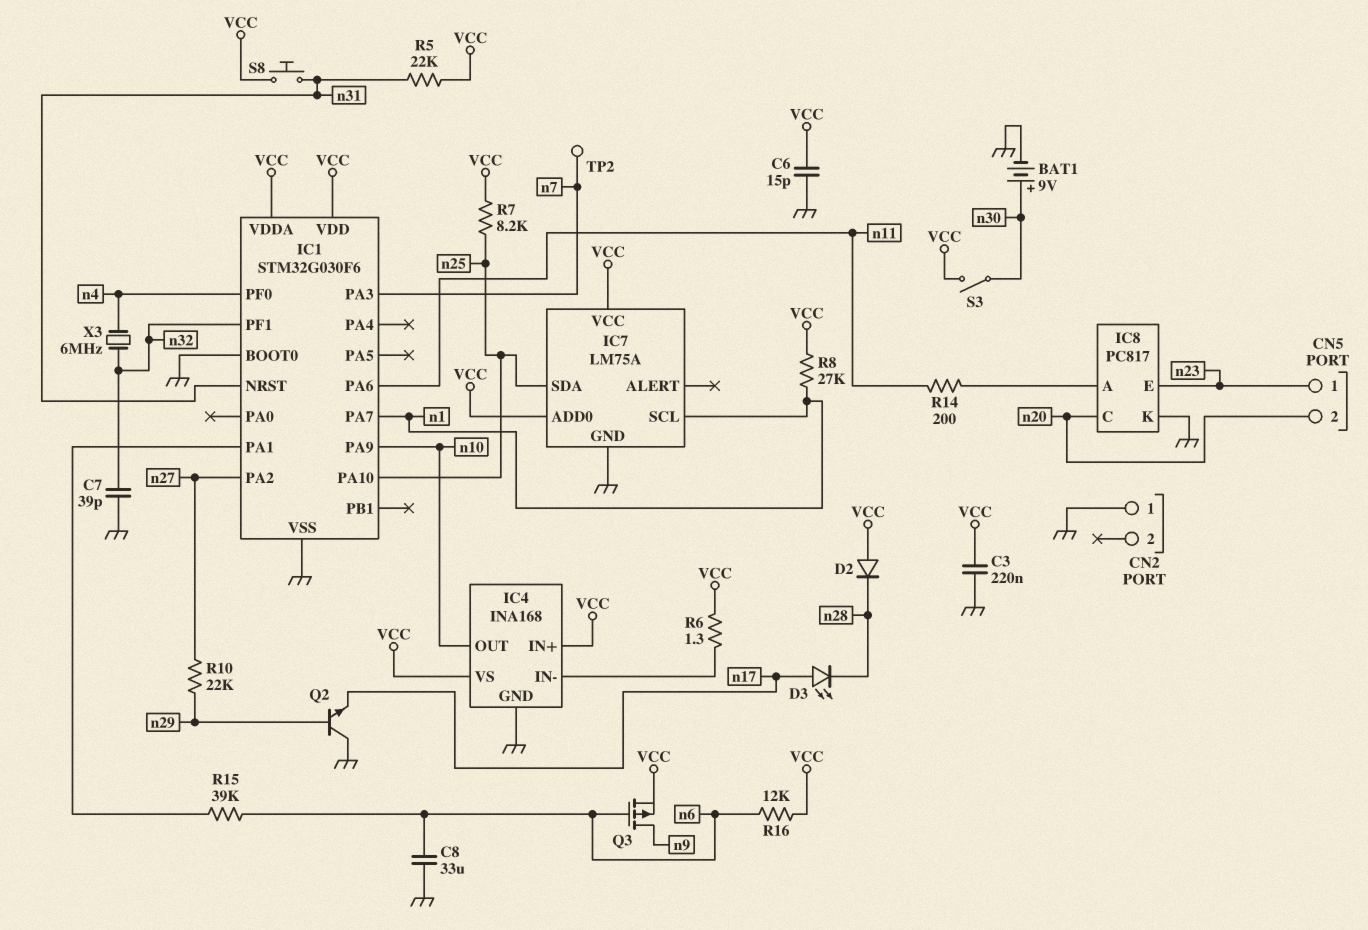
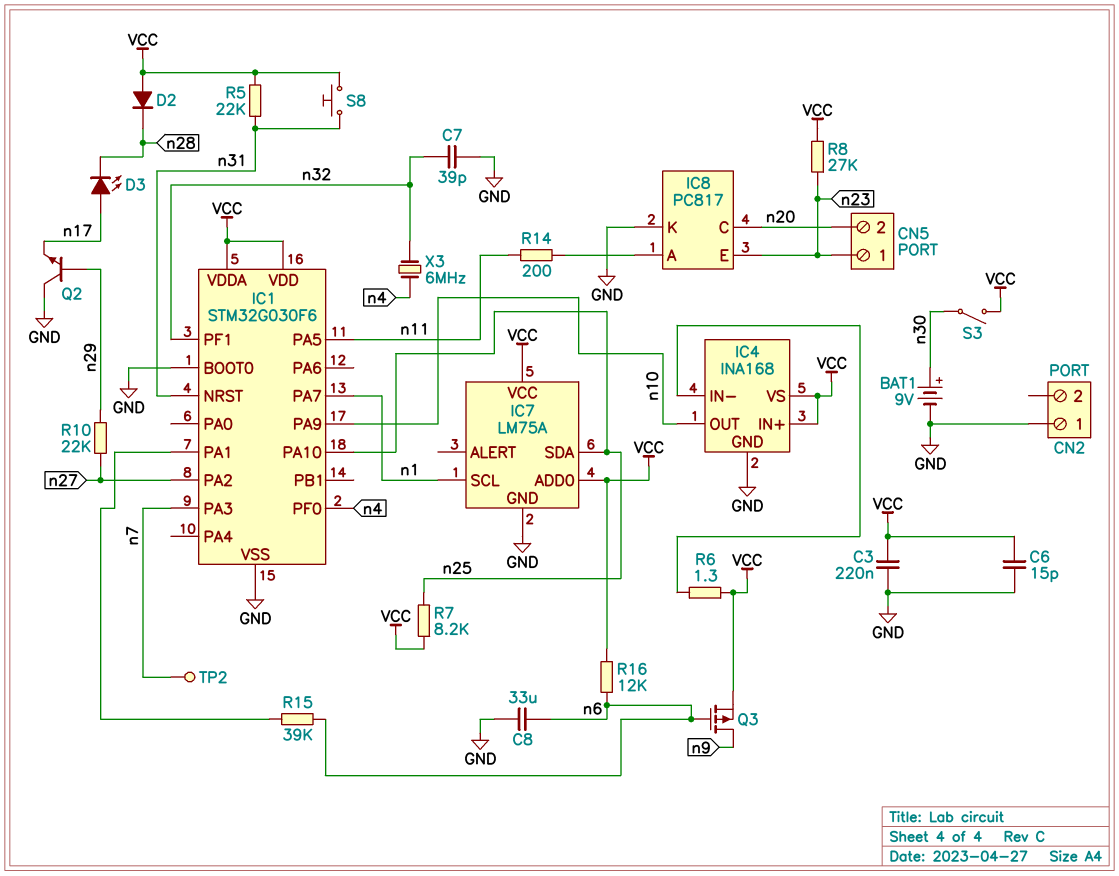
IC1 pin PA5: none -> n11
IC1 pin PA6: n11 -> none
R8: 27k (VCC, n1) -> 27k (VCC, n23)

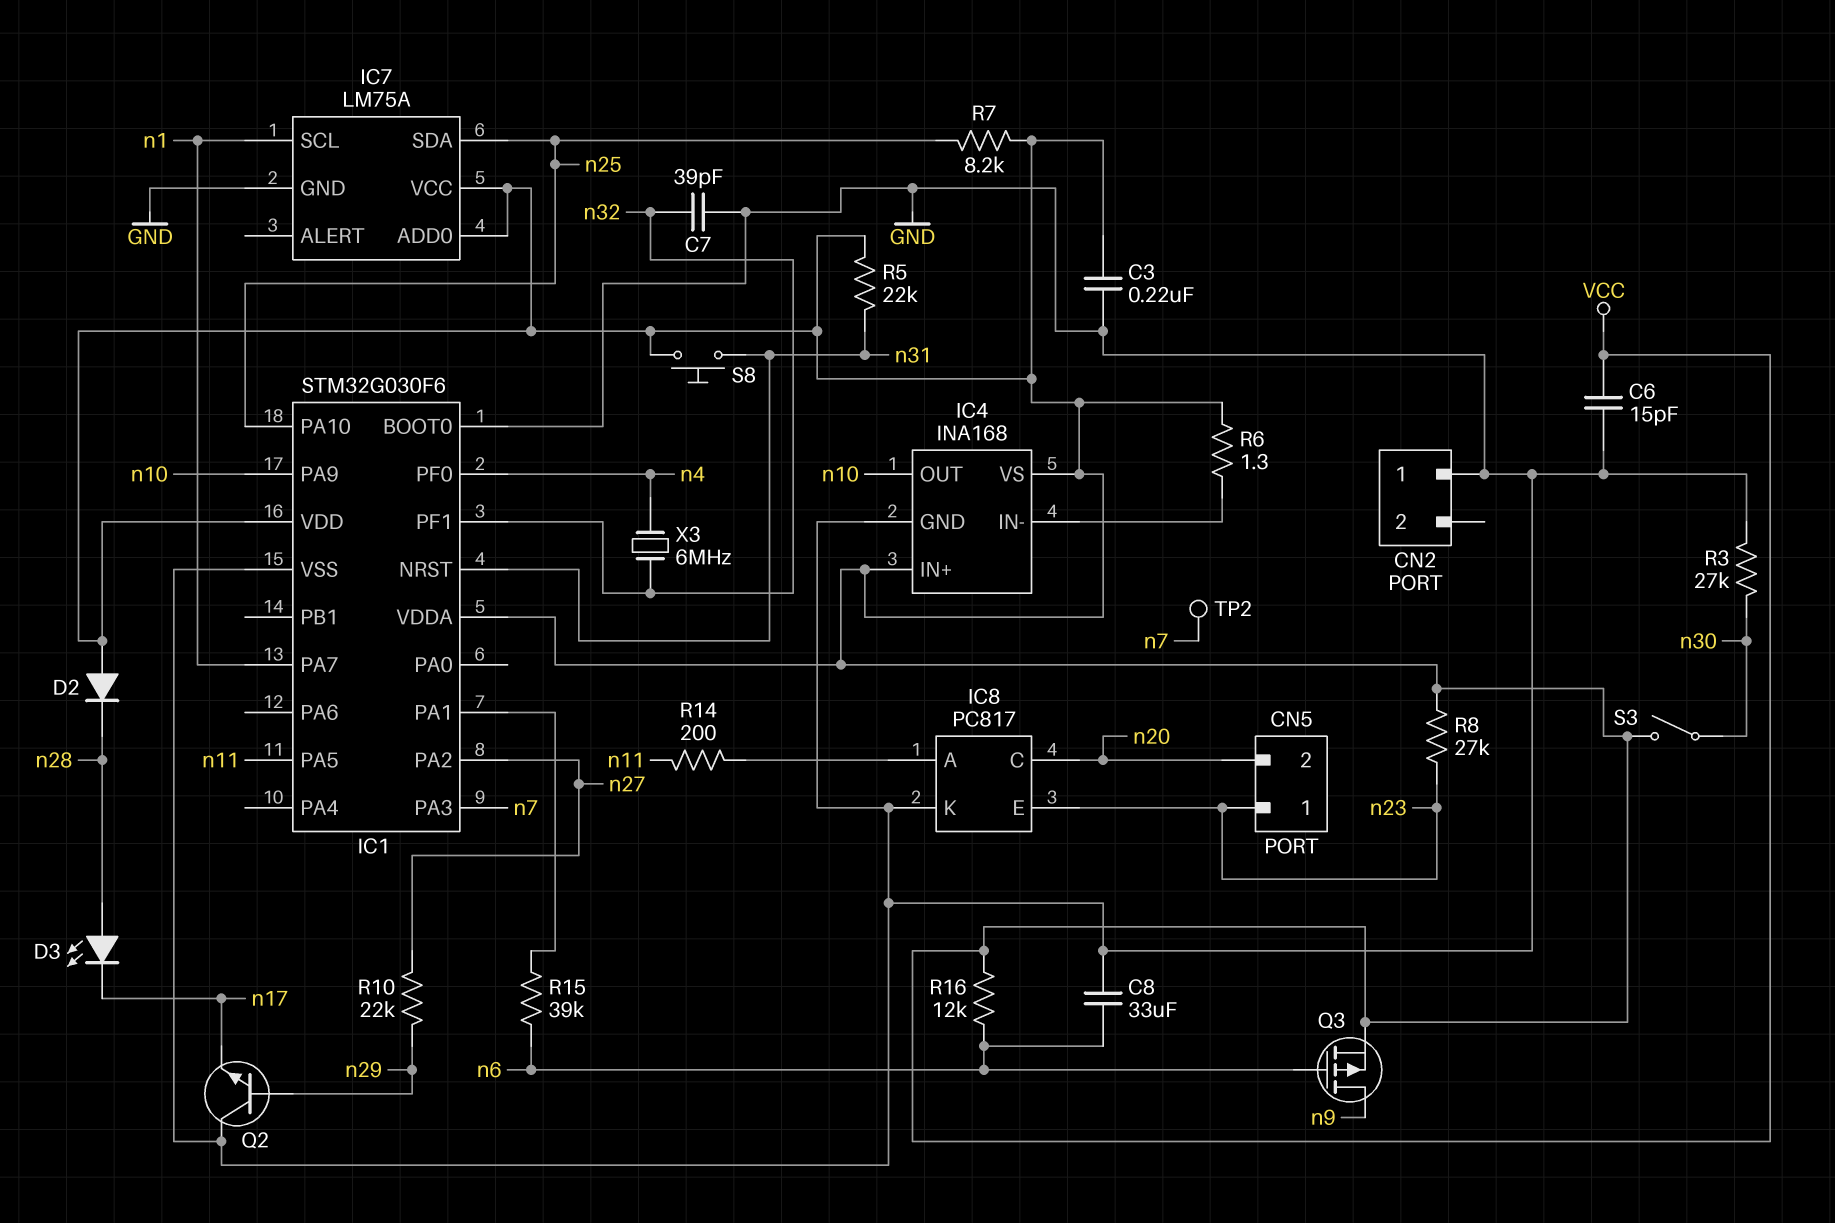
BAT1: 9V (plus n30, minus GND) -> none
D3: LED (A n17, K n28) -> LED (A n28, K n17)
R3: none -> 27k (GND, n30)

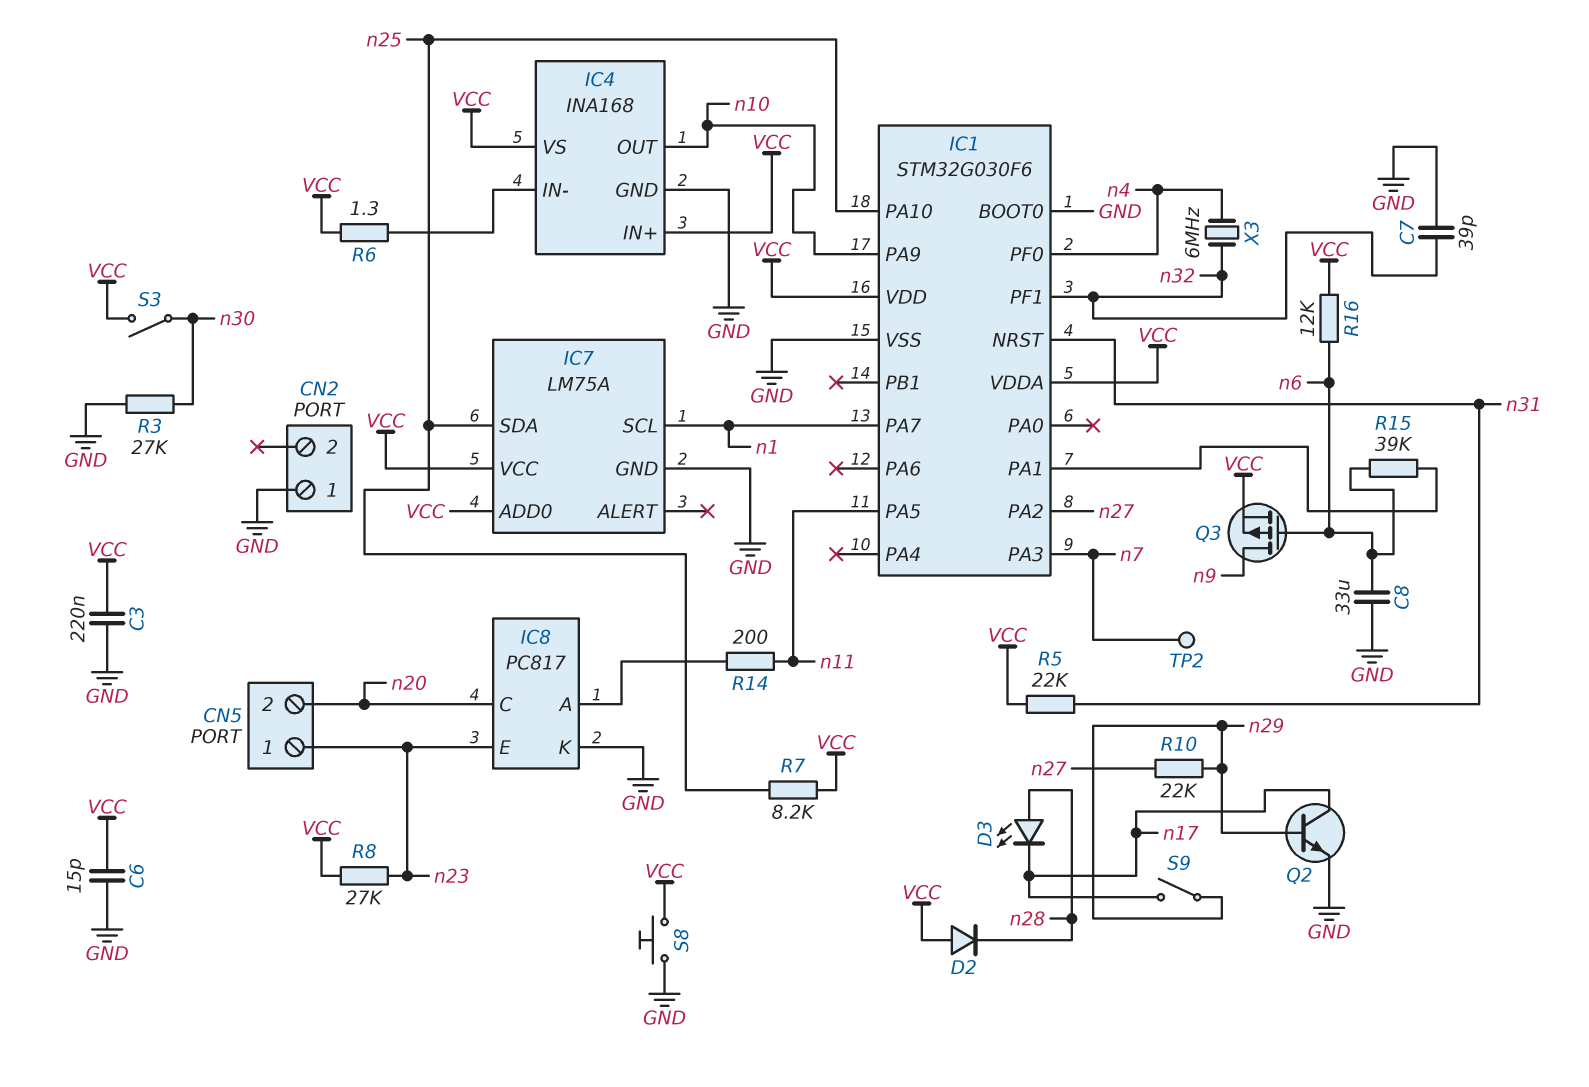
Q2: NPN (B n29, C GND, E n17) -> NPN (B n29, C n17, E GND)
S8: button (VCC, n31) -> button (GND, VCC)
S9: none -> switch (n17, n29)

